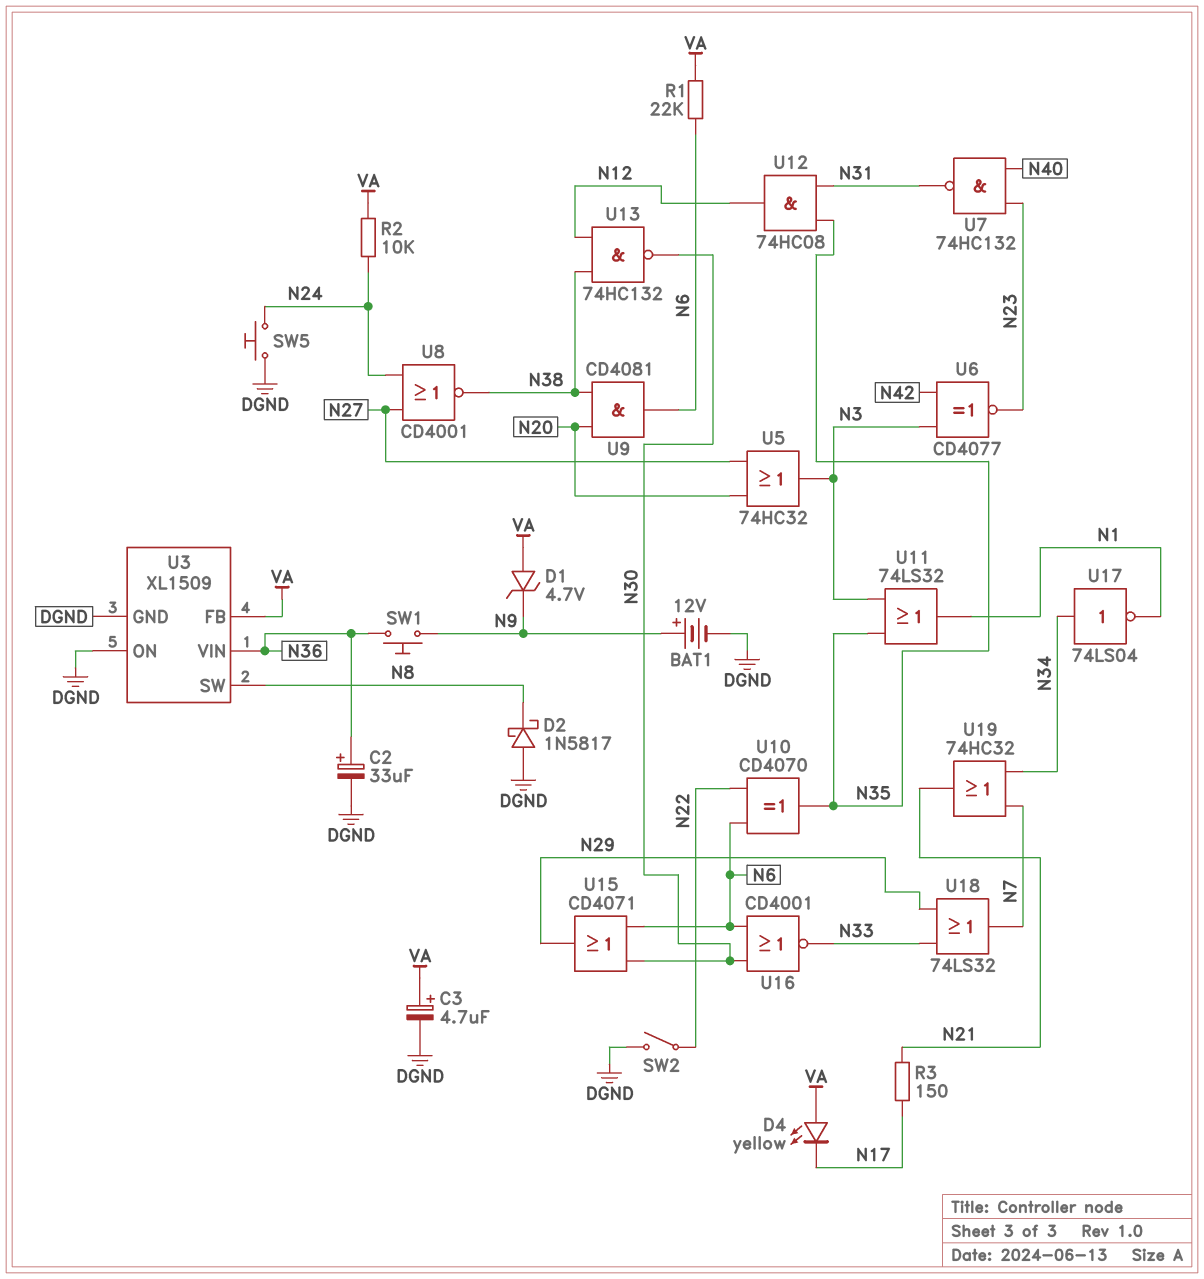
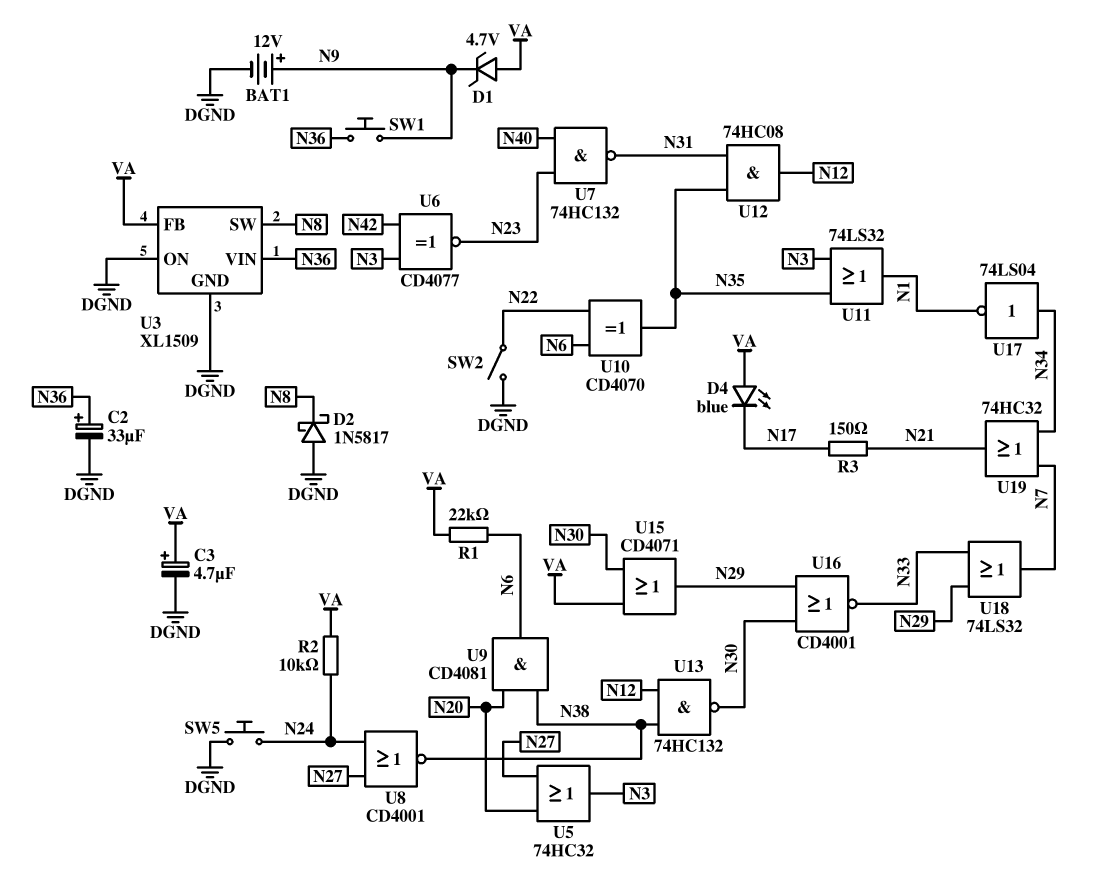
D4: LED yellow (A VA, K N17) -> LED blue (A VA, K N17)
U15: OR CD4071 (in N6, in N30, out N29) -> OR CD4071 (in N30, in VA, out N29)
U16: NOR CD4001 (in N6, in N30, out N33) -> NOR CD4001 (in N29, in N30, out N33)

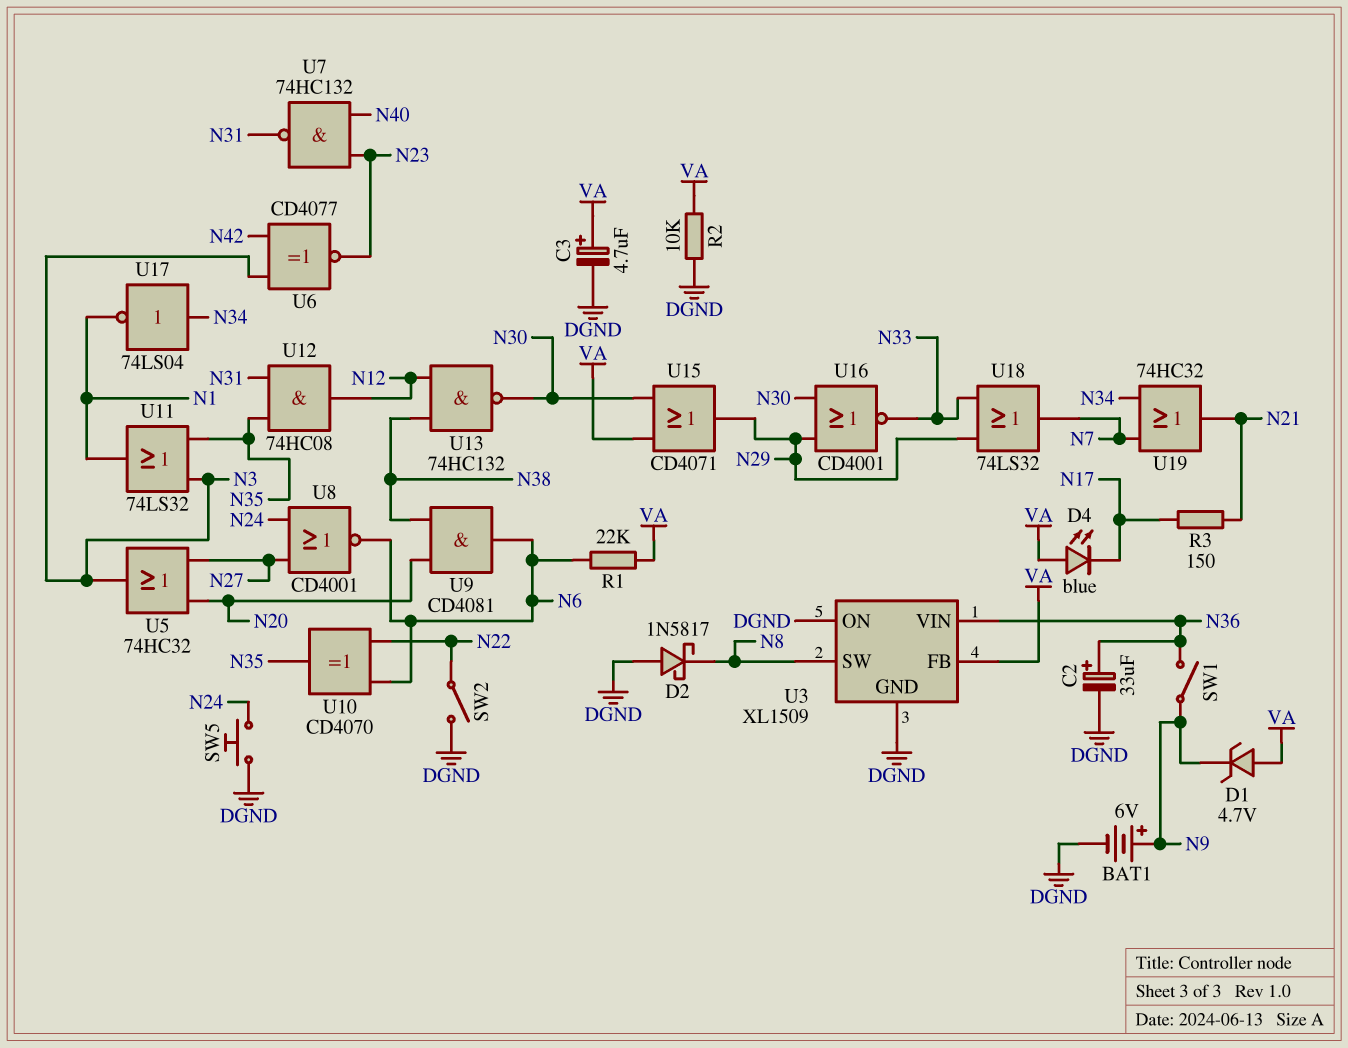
BAT1: 12V (plus N9, minus DGND) -> 6V (plus N9, minus DGND)
R2: 10k (N24, VA) -> 10k (DGND, VA)
SW1: button (N9, N36) -> switch (N9, N36)
U8: NOR CD4001 (in N24, in N27, out N38) -> NOR CD4001 (in N24, in N27, out N6)

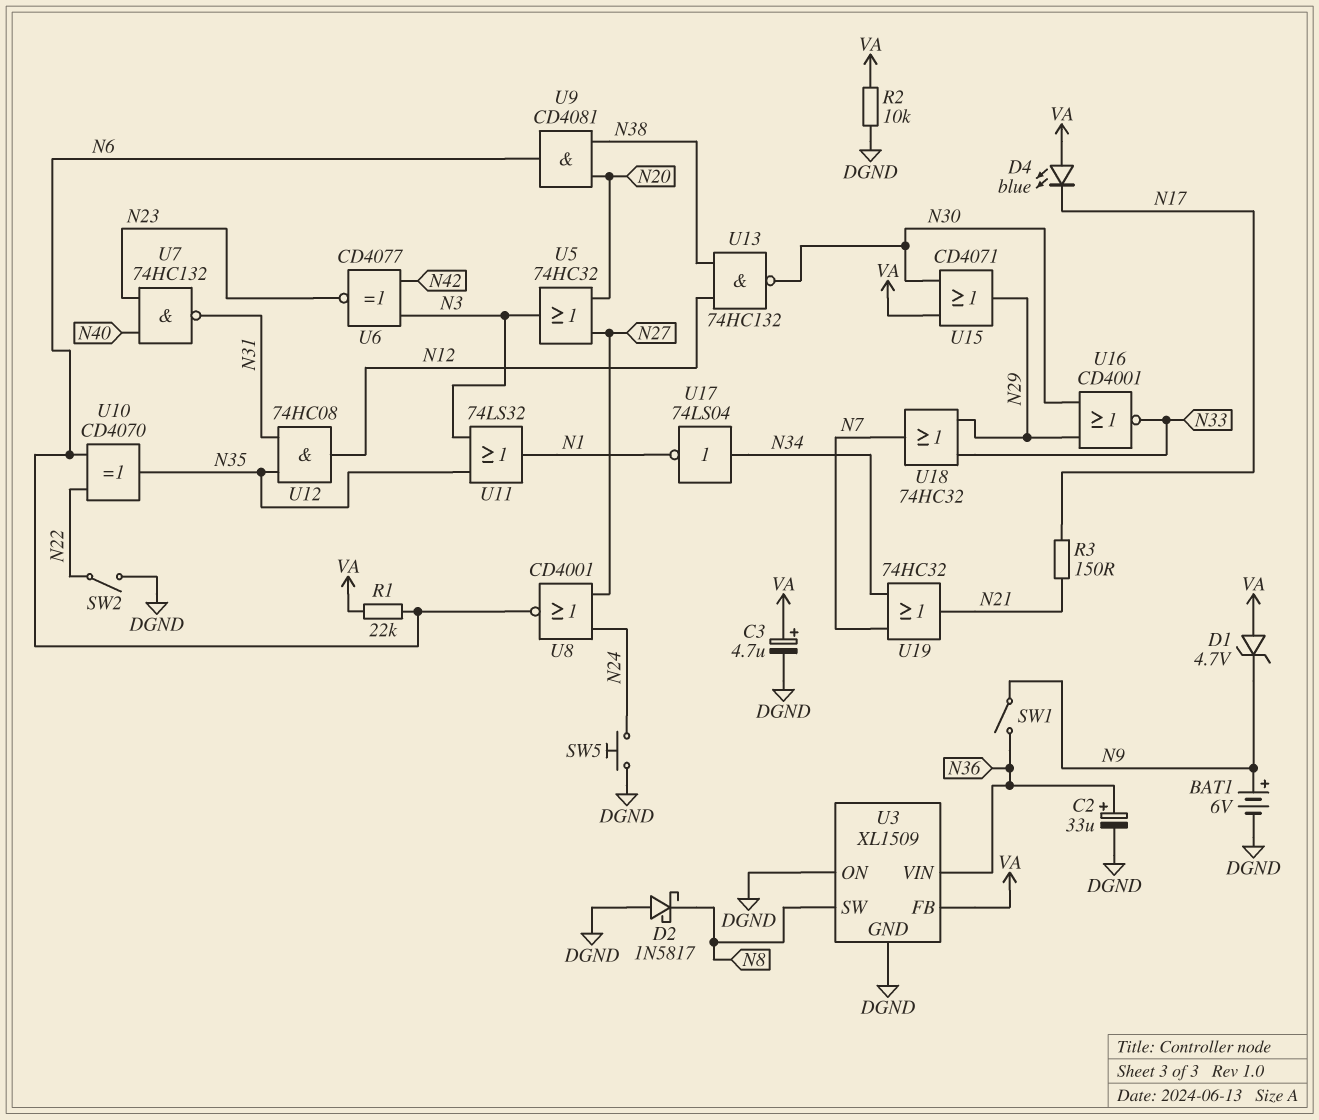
U18: OR 74LS32 (in N29, in N33, out N7) -> OR 74HC32 (in N29, in N33, out N7)

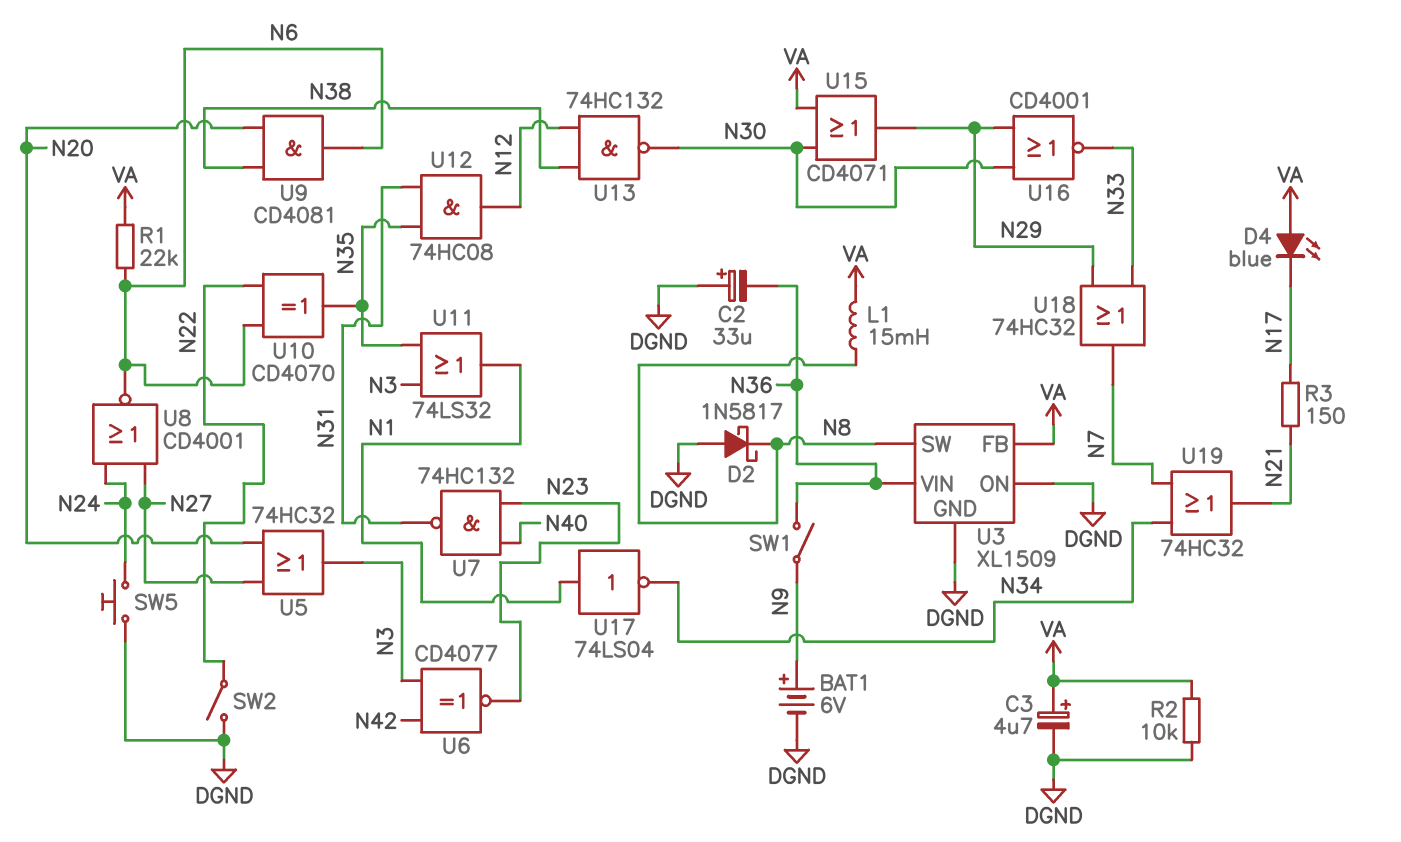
C2: 33uF (plus N36, minus DGND) -> 33uF (plus DGND, minus N36)
D1: zener 4.7V (A VA, K N9) -> none
L1: none -> 15mH (N8, VA)
U17: NOT 74LS04 (in N34, out N1) -> NOT 74LS04 (in N1, out N34)

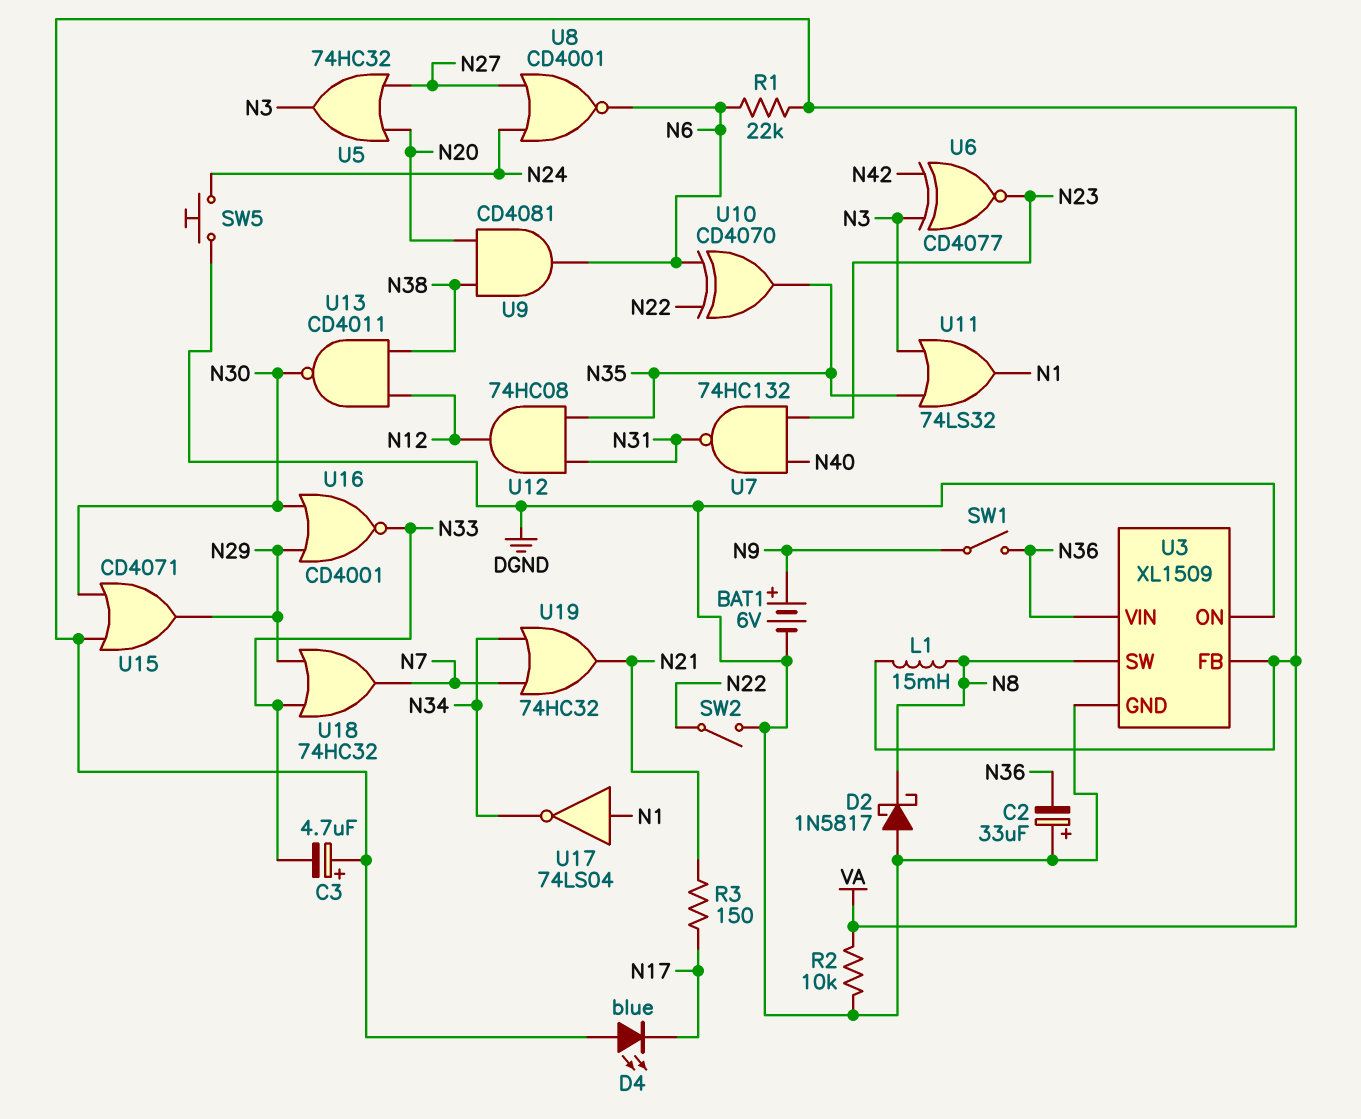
C3: 4.7uF (plus VA, minus DGND) -> 4.7uF (plus VA, minus N33)
U13: NAND 74HC132 (in N12, in N38, out N30) -> NAND CD4011 (in N12, in N38, out N30)

